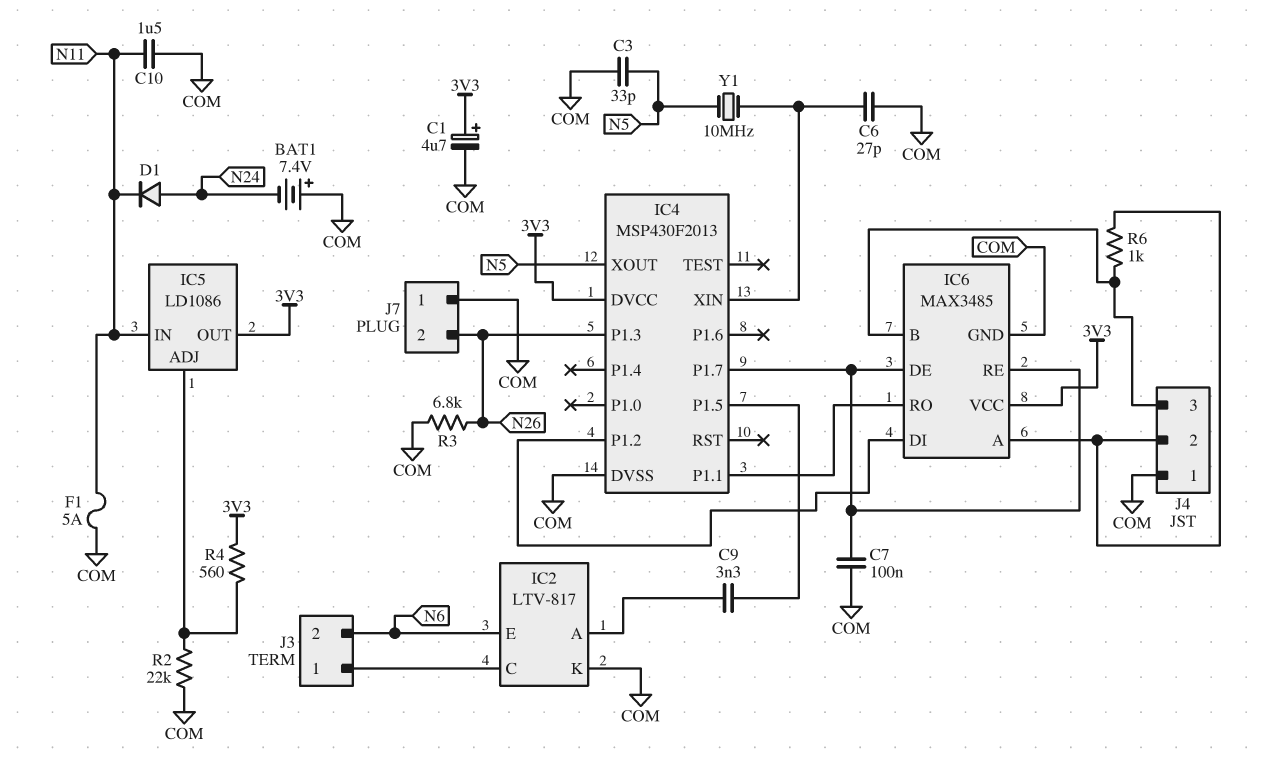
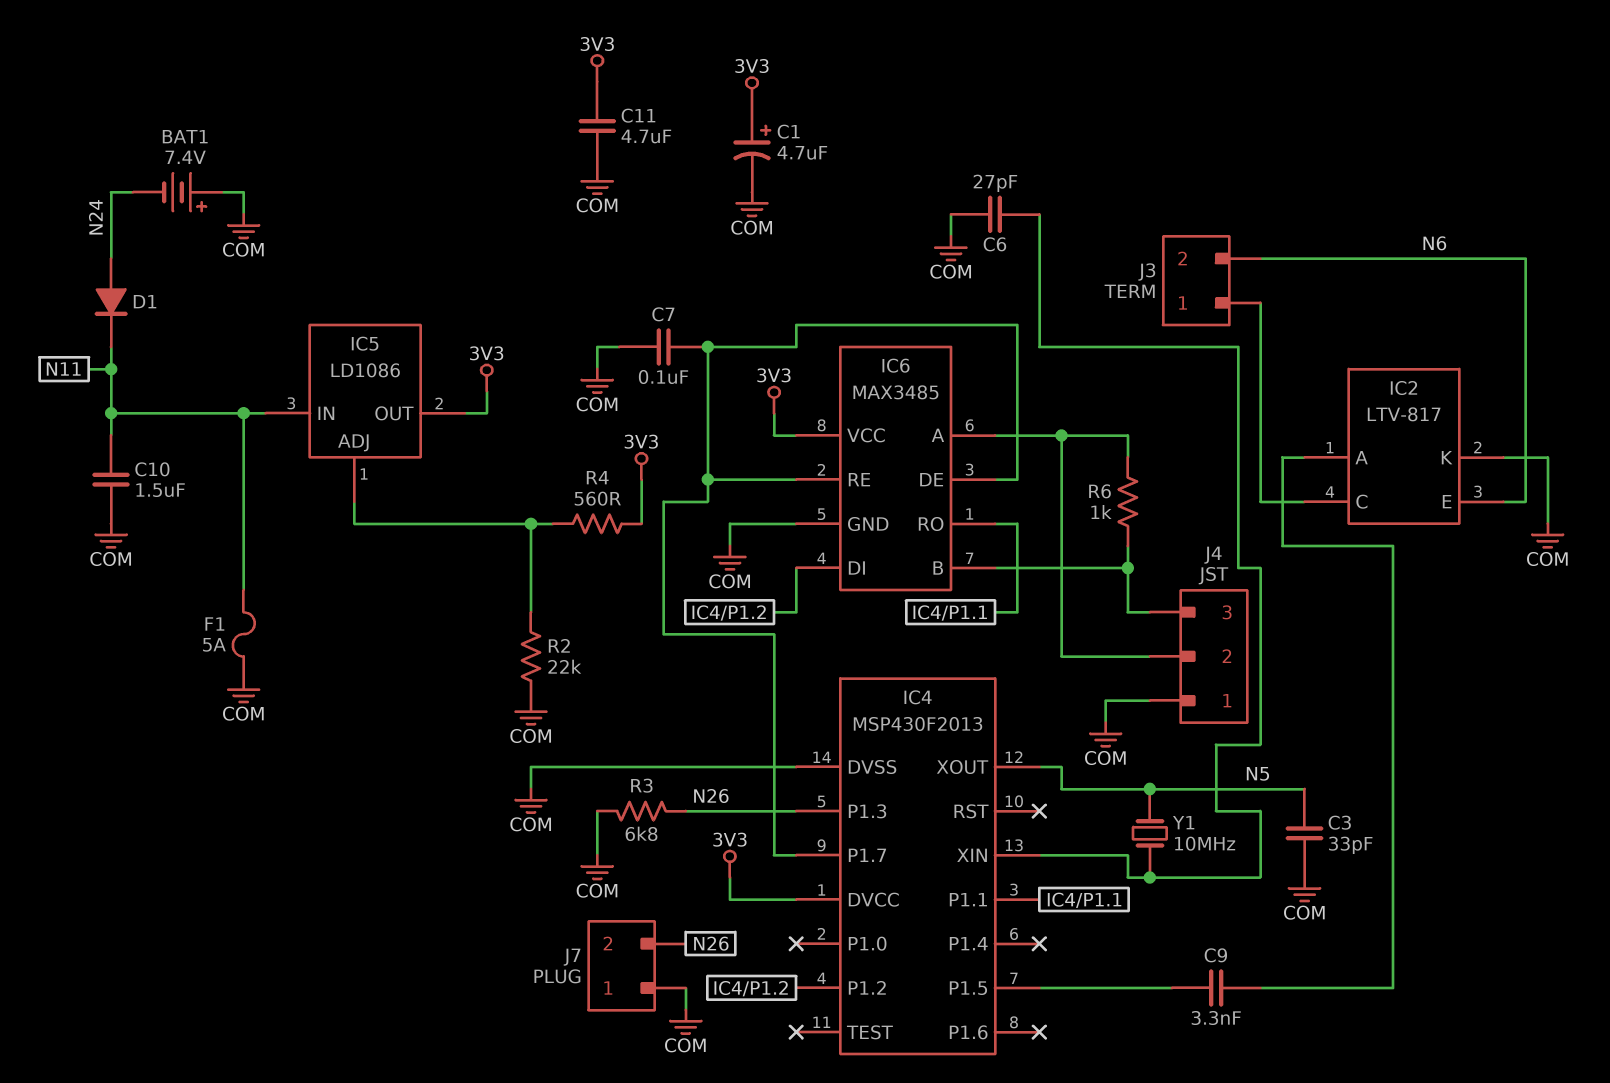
C11: none -> 4.7uF (3V3, COM)

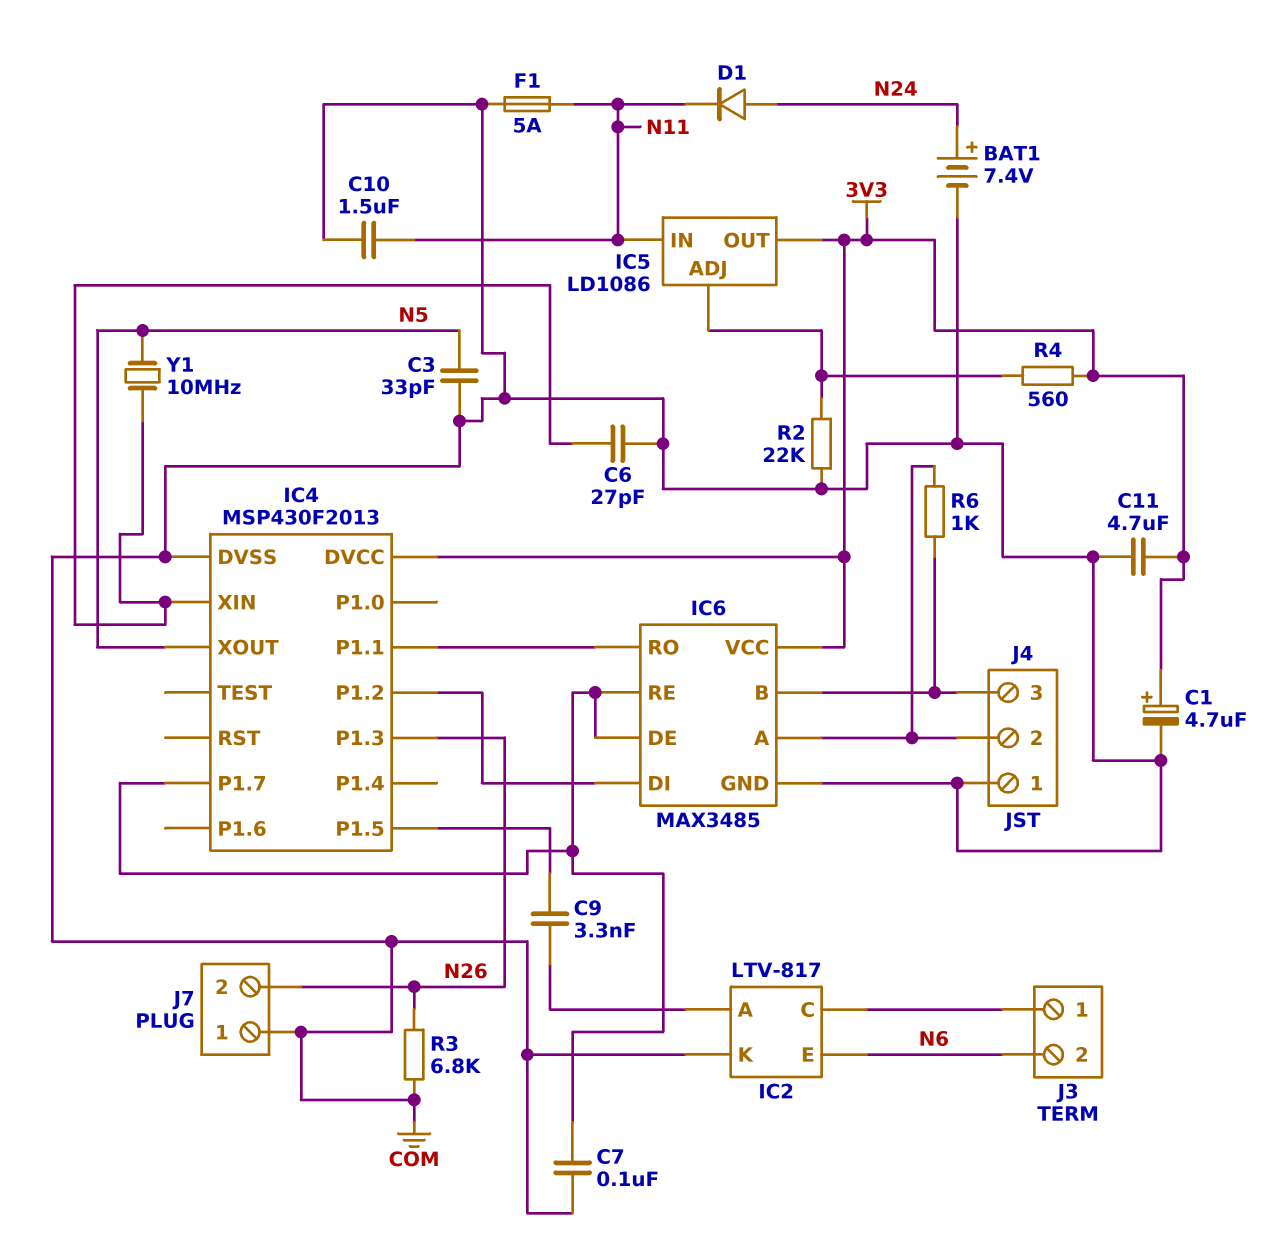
BAT1: 7.4V (plus COM, minus N24) -> 7.4V (plus N24, minus COM)

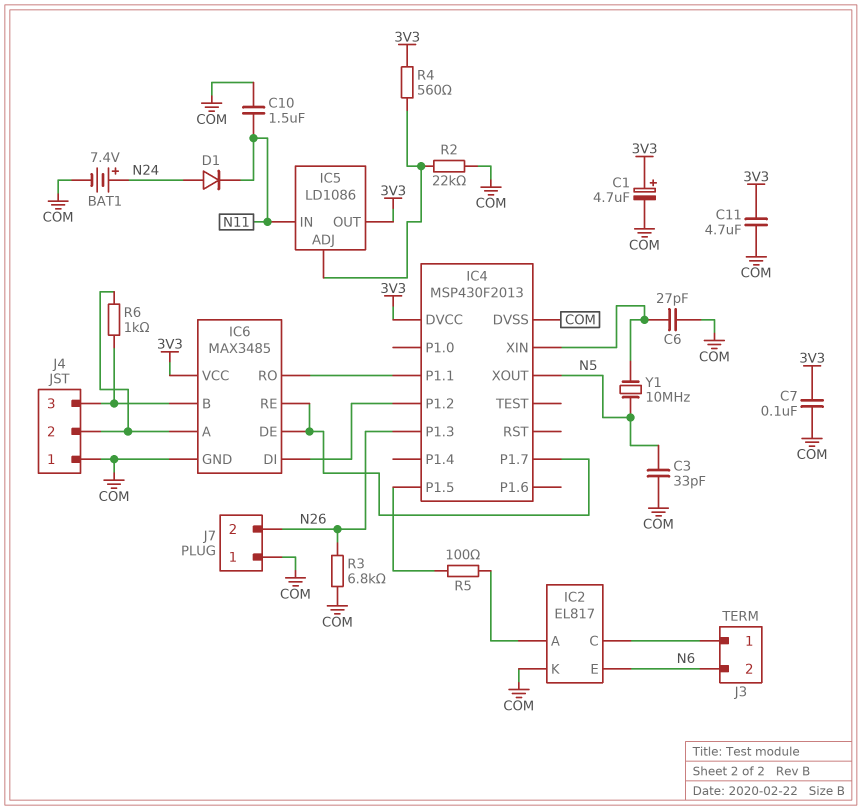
C7: 100nF (COM, IC4/P1.7) -> 100nF (3V3, COM)
C9: 3.3nF (IC2/A, IC4/P1.5) -> none
F1: 5A (COM, N11) -> none
IC2: LTV-817 -> EL817
R5: none -> 100 (IC2/A, IC4/P1.5)

